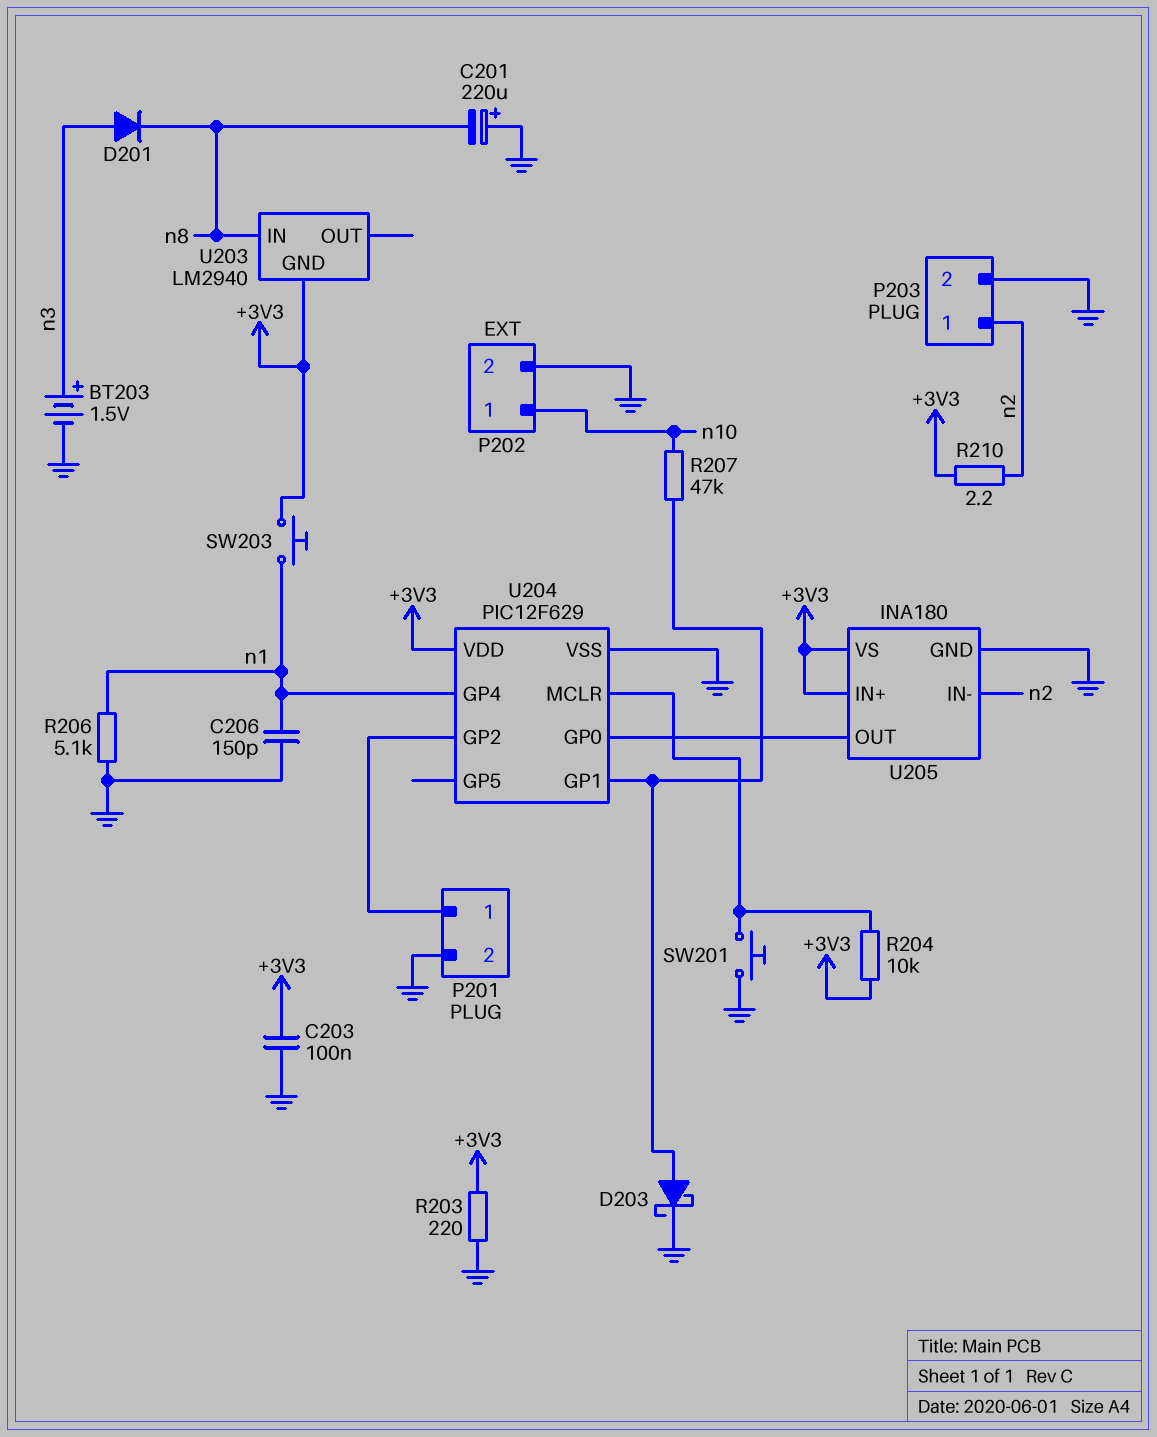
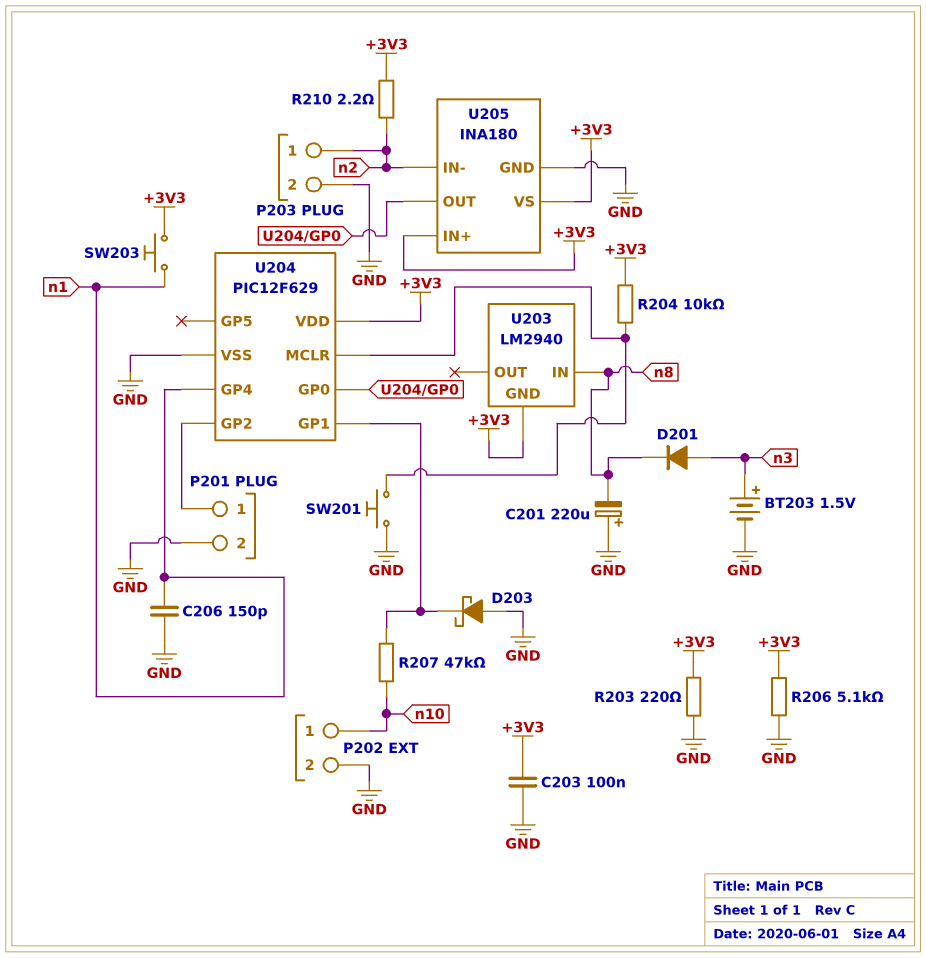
D203: schottky (A U204/GP1, K GND) -> schottky (A GND, K U204/GP1)
R206: 5.1k (GND, n1) -> 5.1k (+3V3, GND)

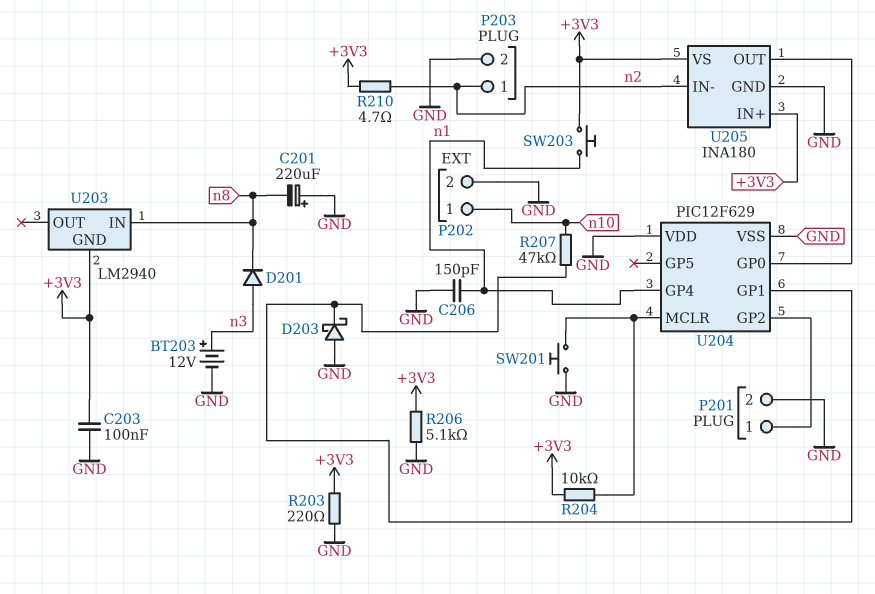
BT203: 1.5V (plus n3, minus GND) -> 12V (plus n3, minus GND)
R210: 2.2 (+3V3, n2) -> 4.7 (+3V3, n2)
U204 pin VDD: +3V3 -> GND

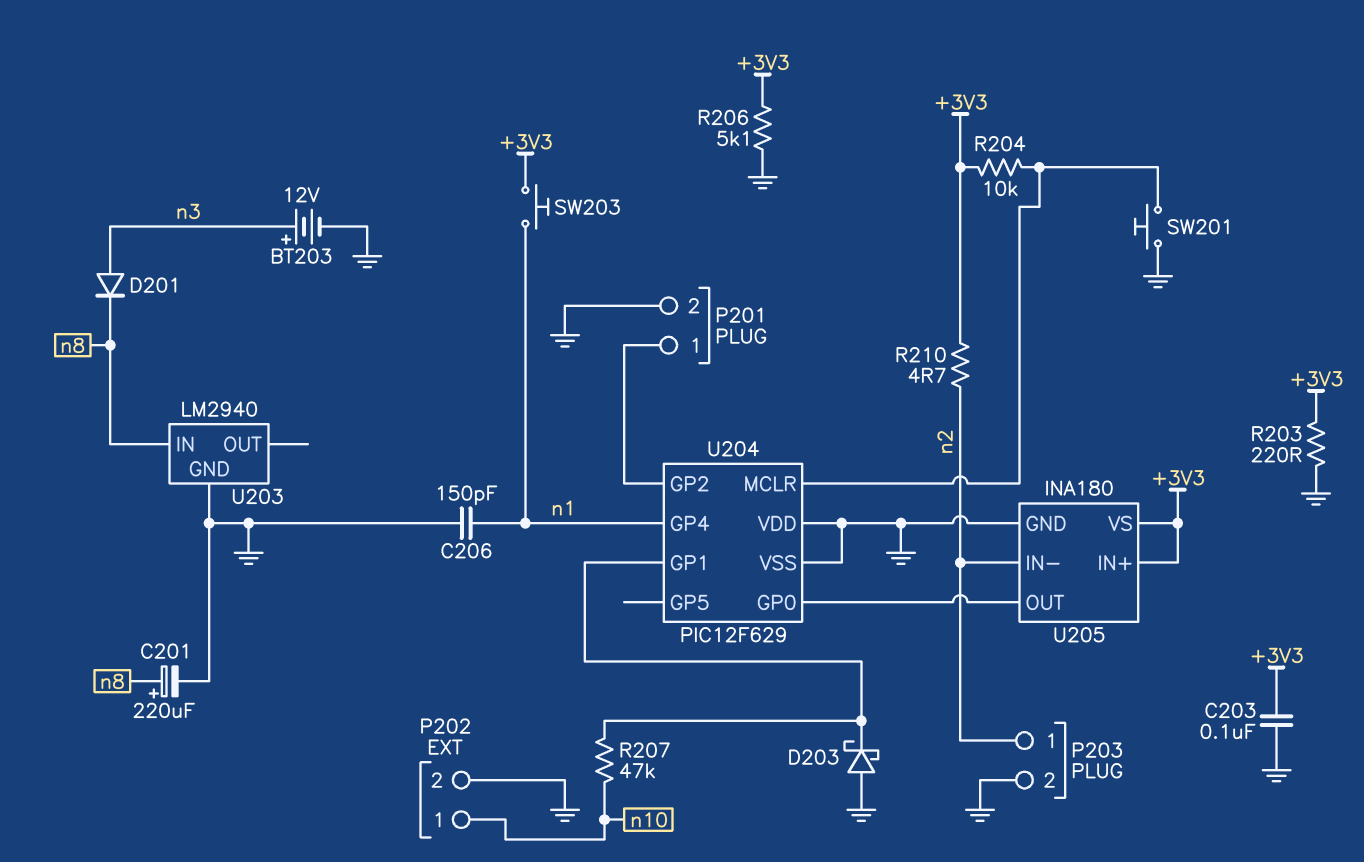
C201: 220uF (plus GND, minus n8) -> 220uF (plus n8, minus GND)
U203 pin GND: +3V3 -> GND

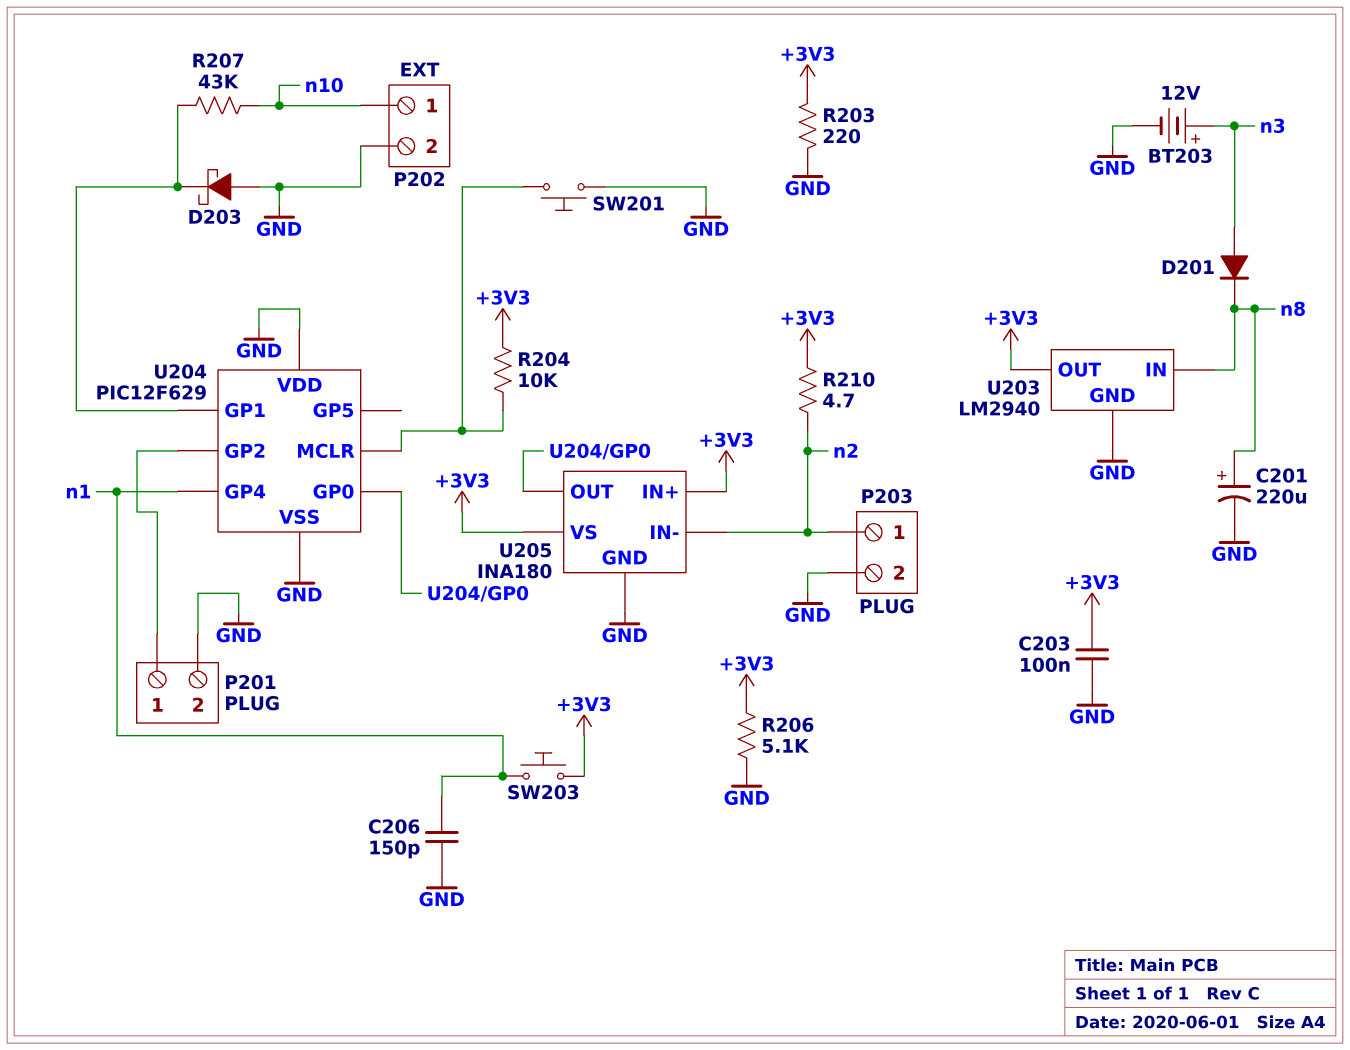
R207: 47k (U204/GP1, n10) -> 43k (U204/GP1, n10)
U203 pin OUT: none -> +3V3

